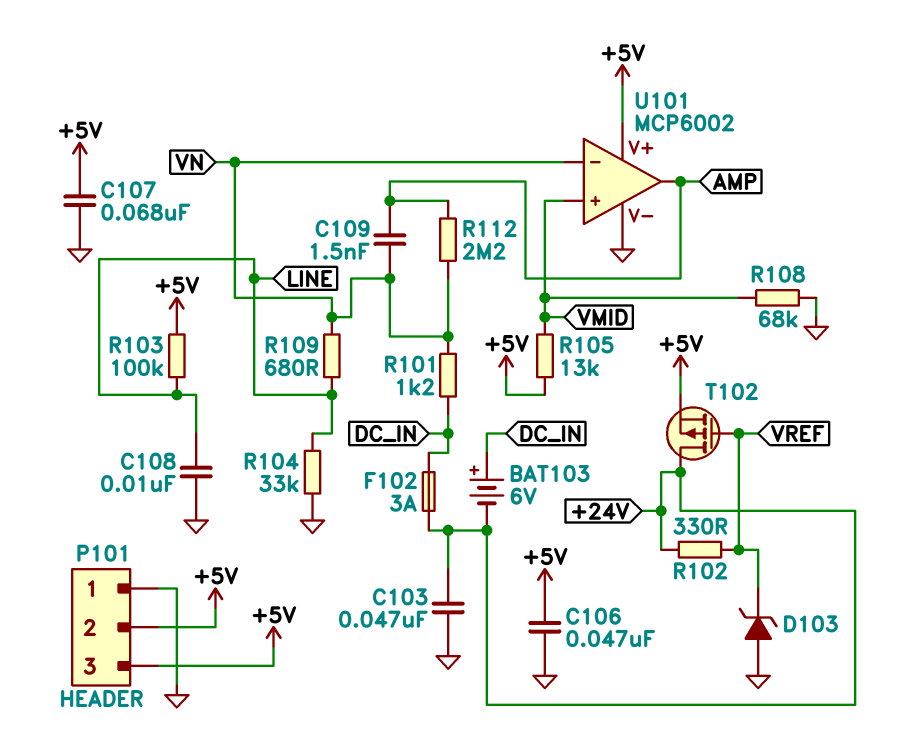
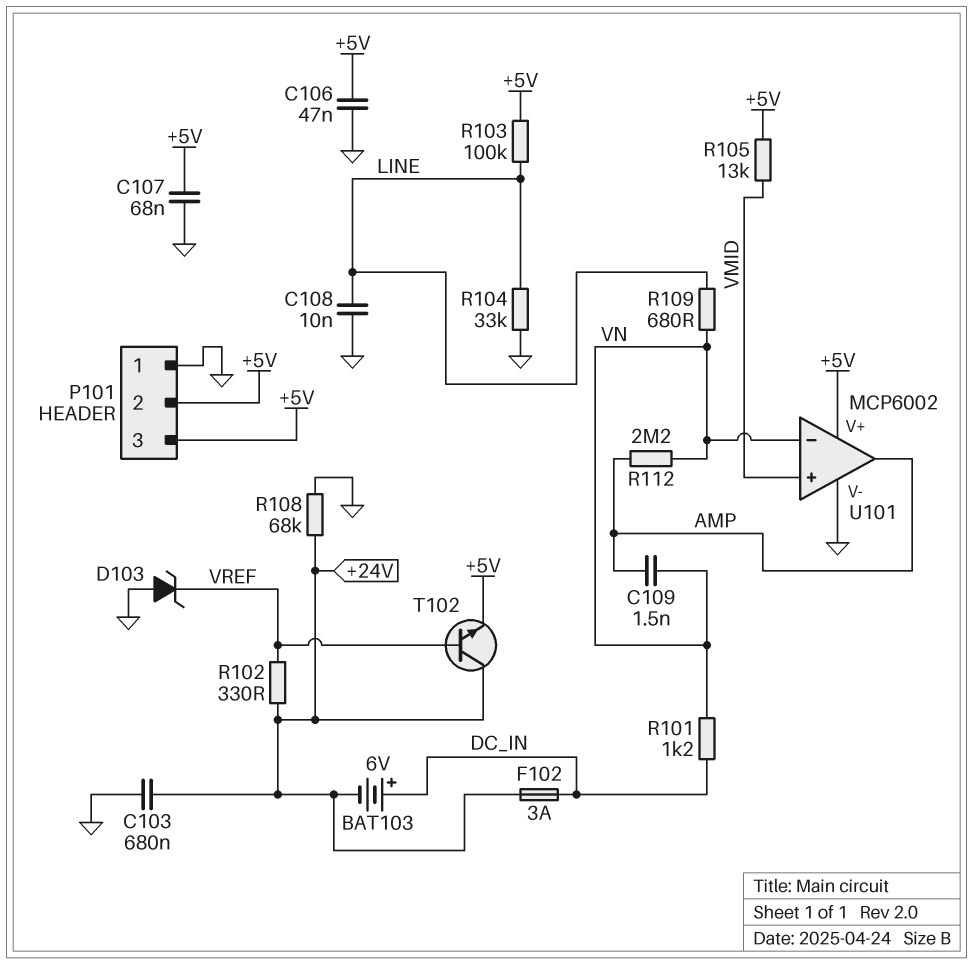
C103: 47nF (+24V, GND) -> 680nF (+24V, GND)
R108: 68k (GND, VMID) -> 68k (+24V, GND)
T102: PMOS (G VREF, D +24V, S +5V) -> NPN (B VREF, C +24V, E +5V)

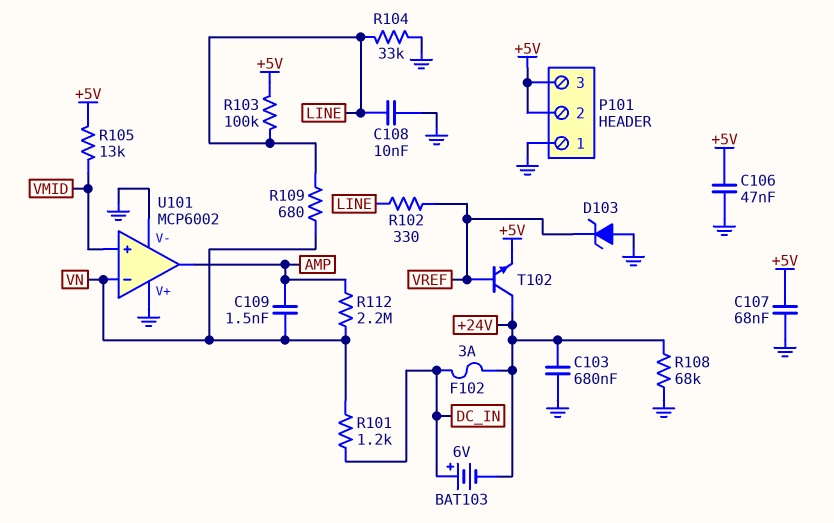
R102: 330 (+24V, VREF) -> 330 (LINE, VREF)
U101 pin V+: +5V -> GND

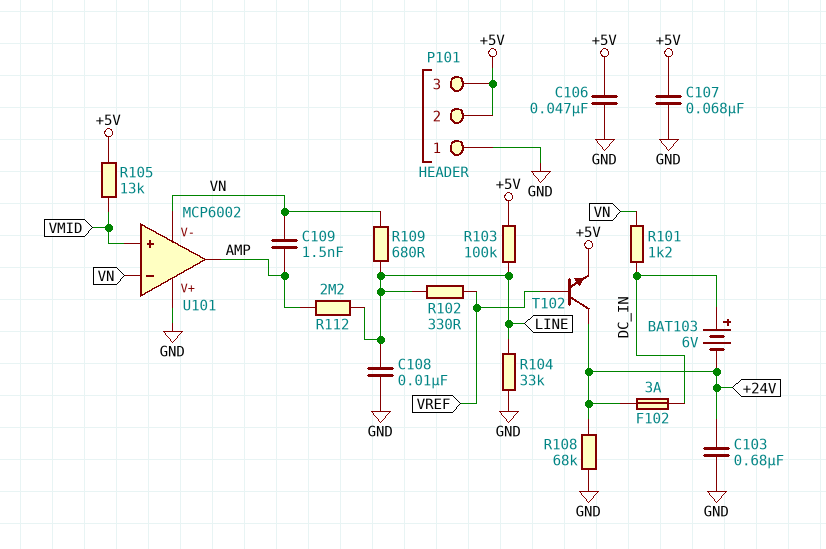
D103: zener (A GND, K VREF) -> none
R112: 2.2M (AMP, VN) -> 2.2M (AMP, LINE)
U101 pin V-: GND -> VN

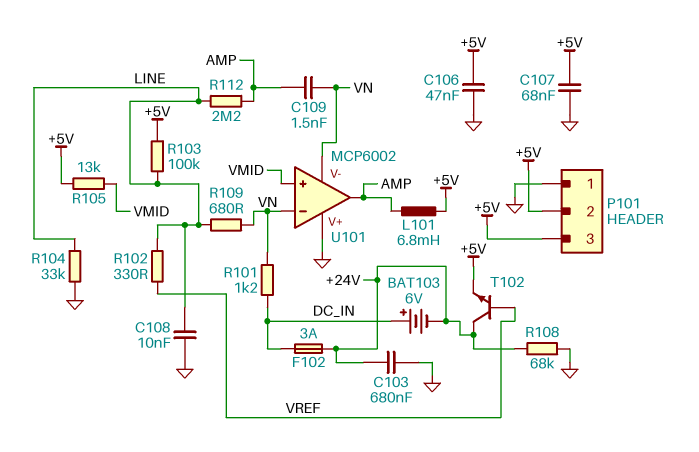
L101: none -> 6.8mH (+5V, AMP)

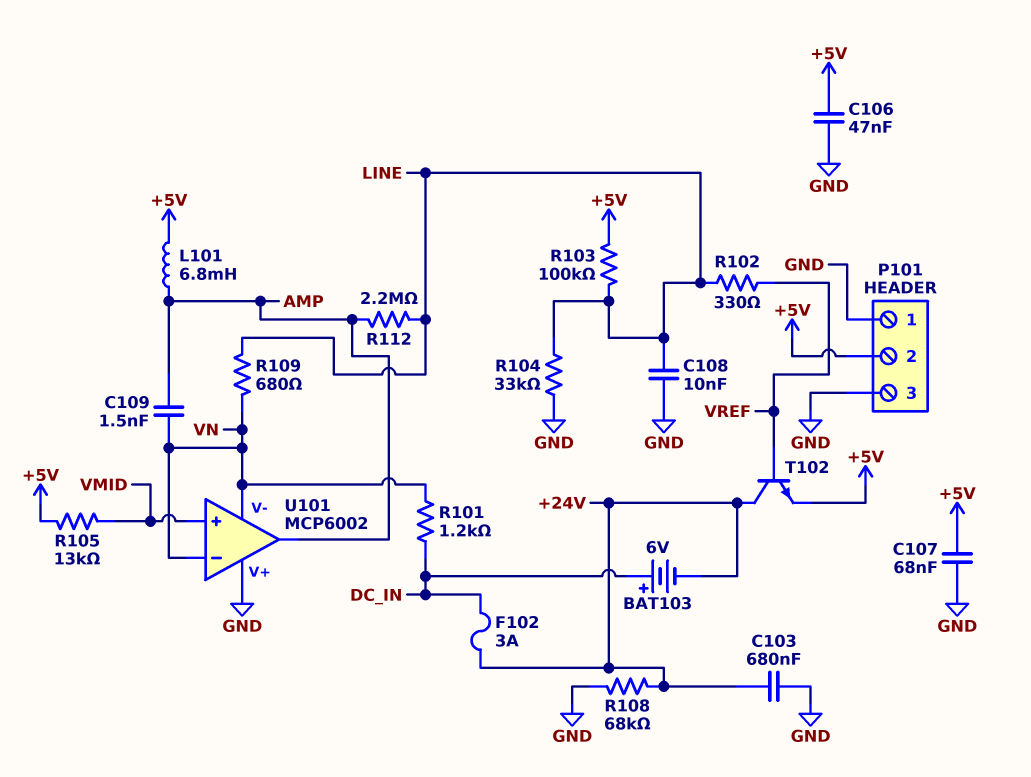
P101 pin 3: +5V -> GND

